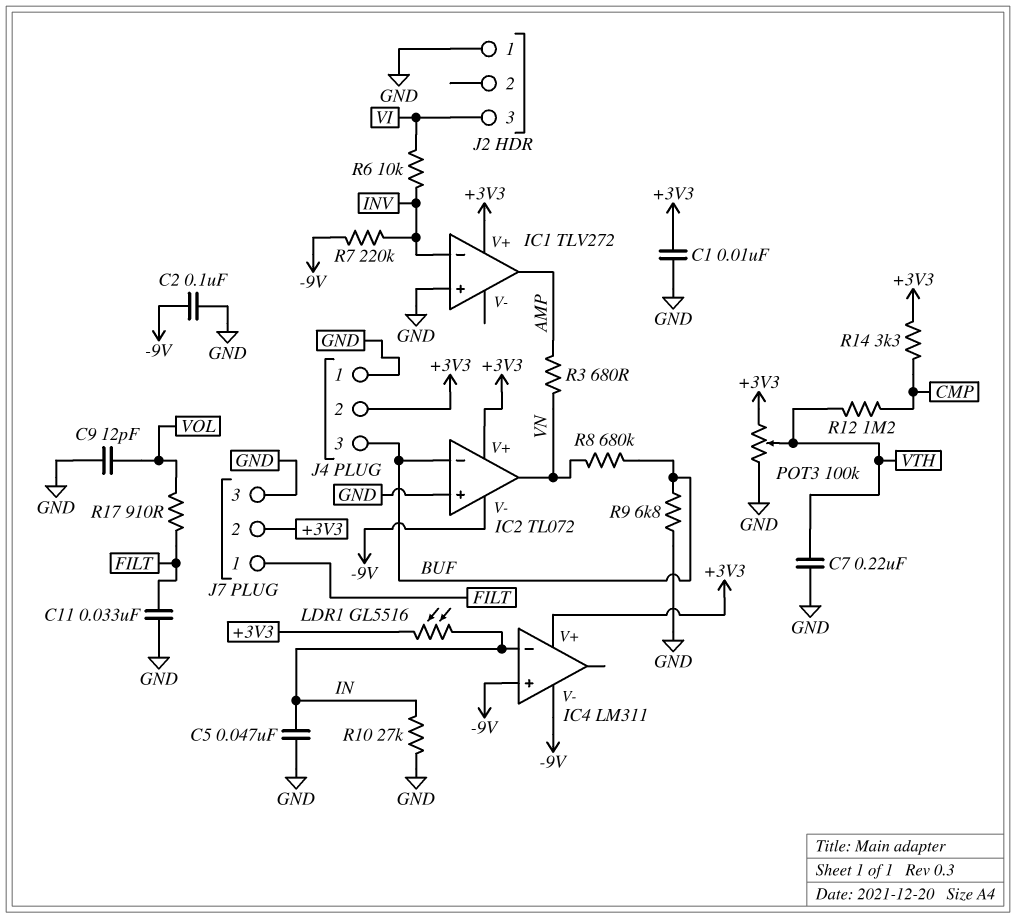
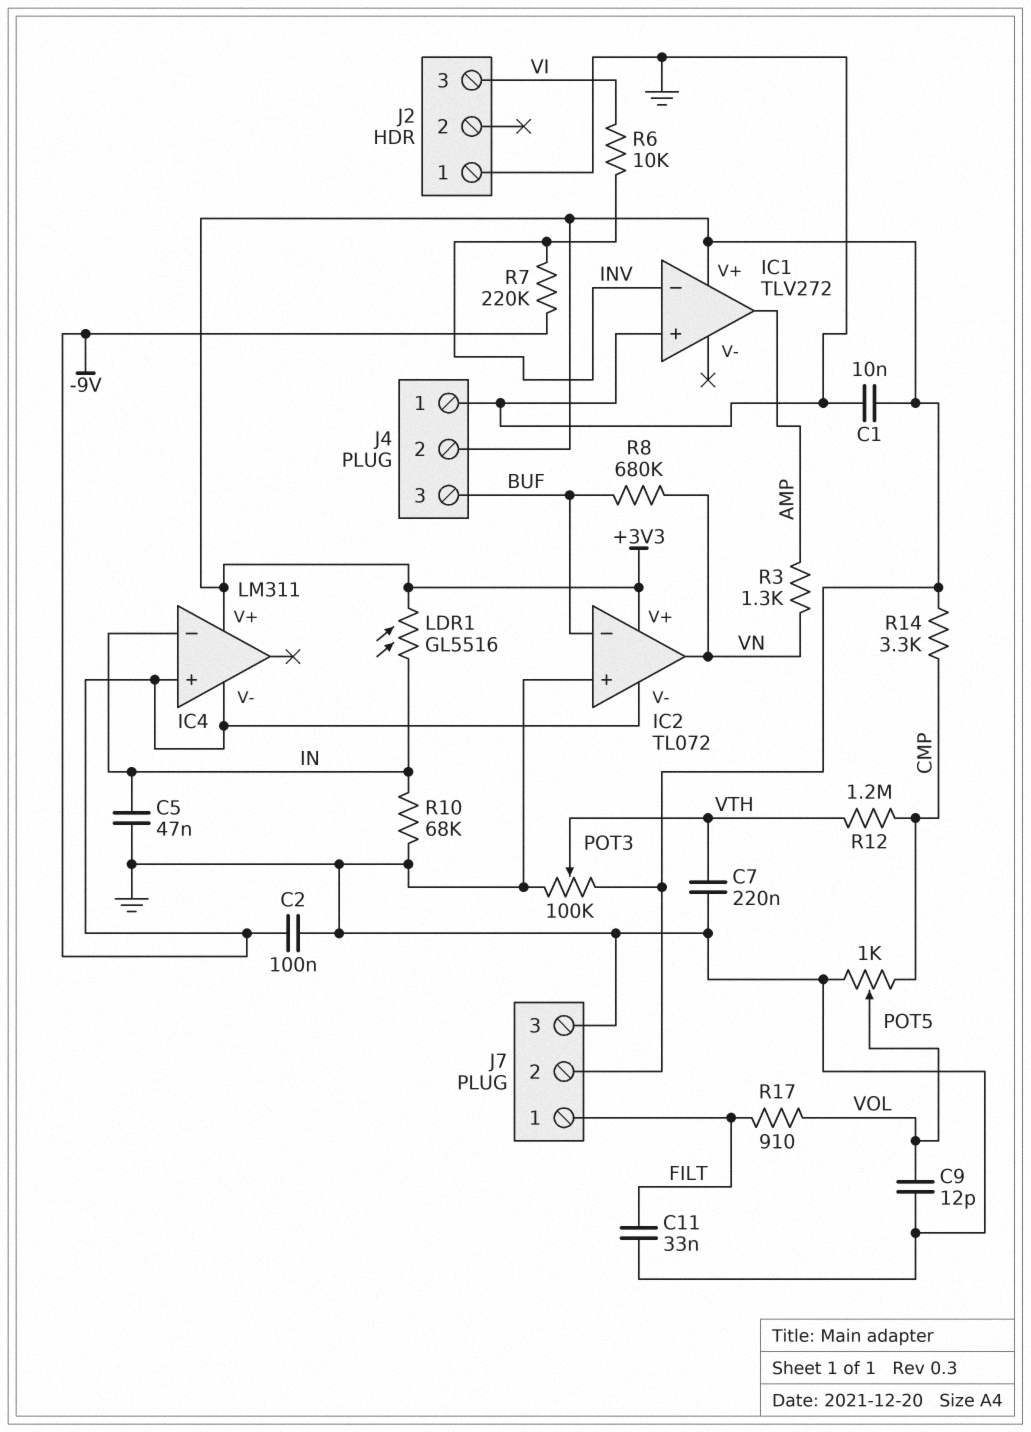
POT5: none -> 1k (CMP, GND, wiper VOL)
R3: 680 (AMP, VN) -> 1.3k (AMP, VN)
R9: 6.8k (BUF, GND) -> none
R10: 27k (GND, IN) -> 68k (GND, IN)

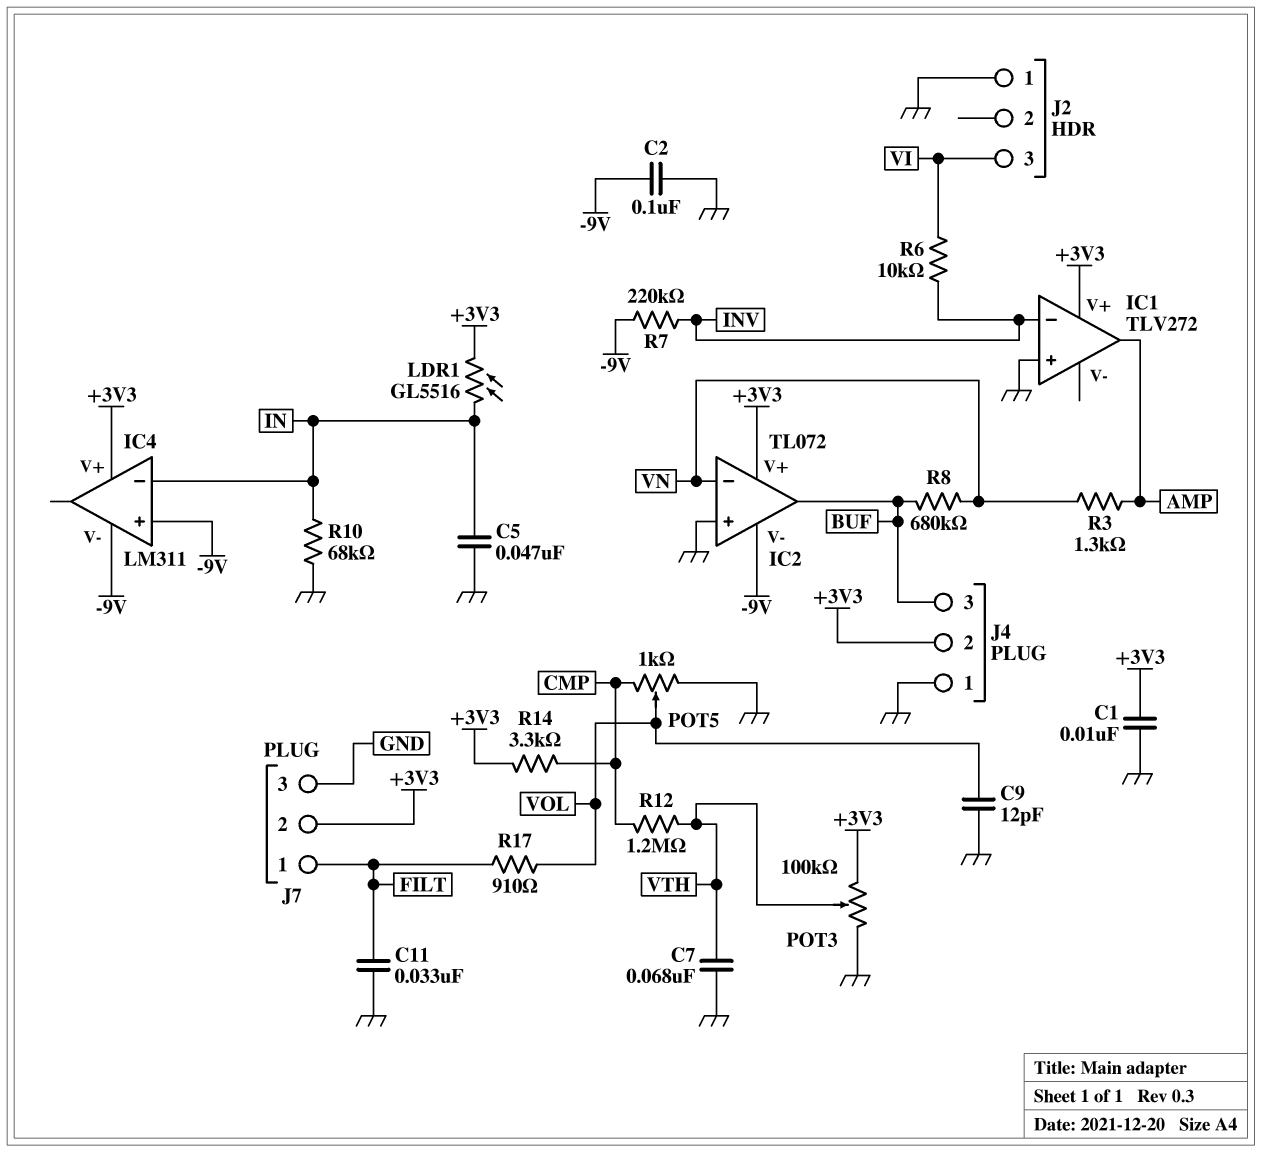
C7: 220nF (GND, VTH) -> 68nF (GND, VTH)
IC2 pin in-: BUF -> VN
IC2 pin out: VN -> BUF

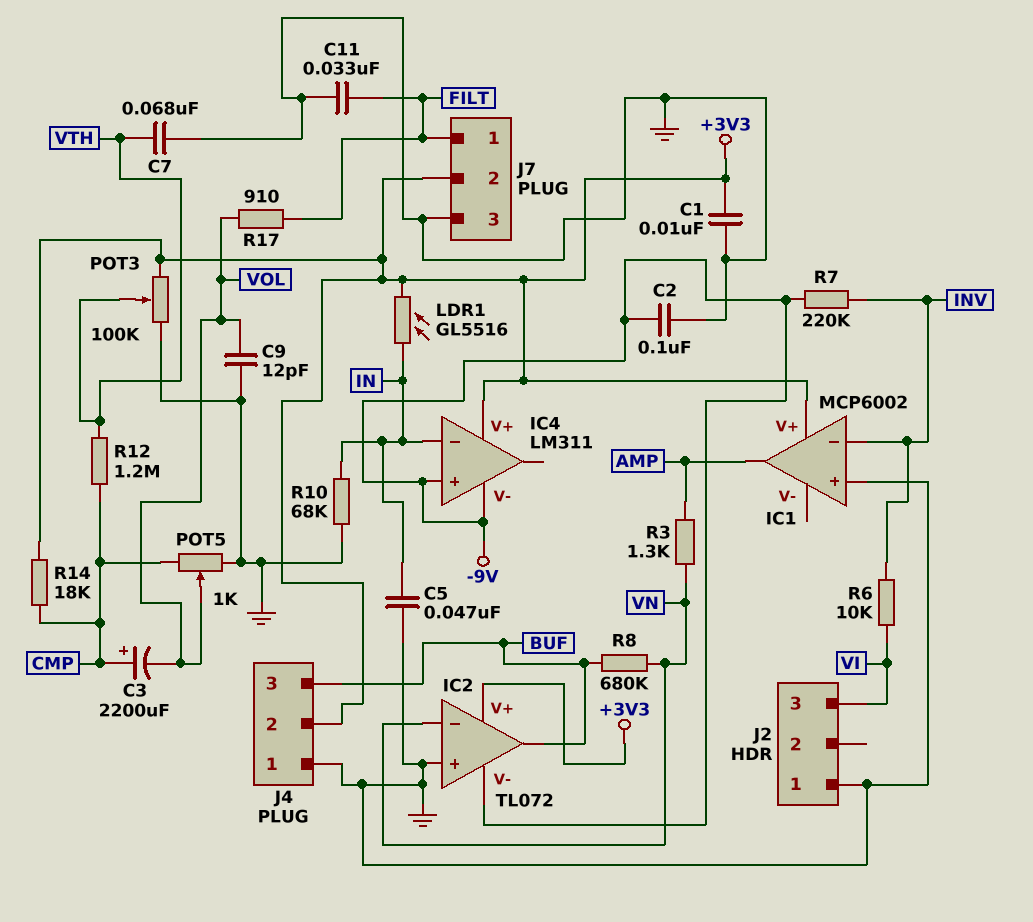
C3: none -> 2200uF (plus CMP, minus VOL)
IC1: TLV272 -> MCP6002
R14: 3.3k (+3V3, CMP) -> 18k (+3V3, CMP)

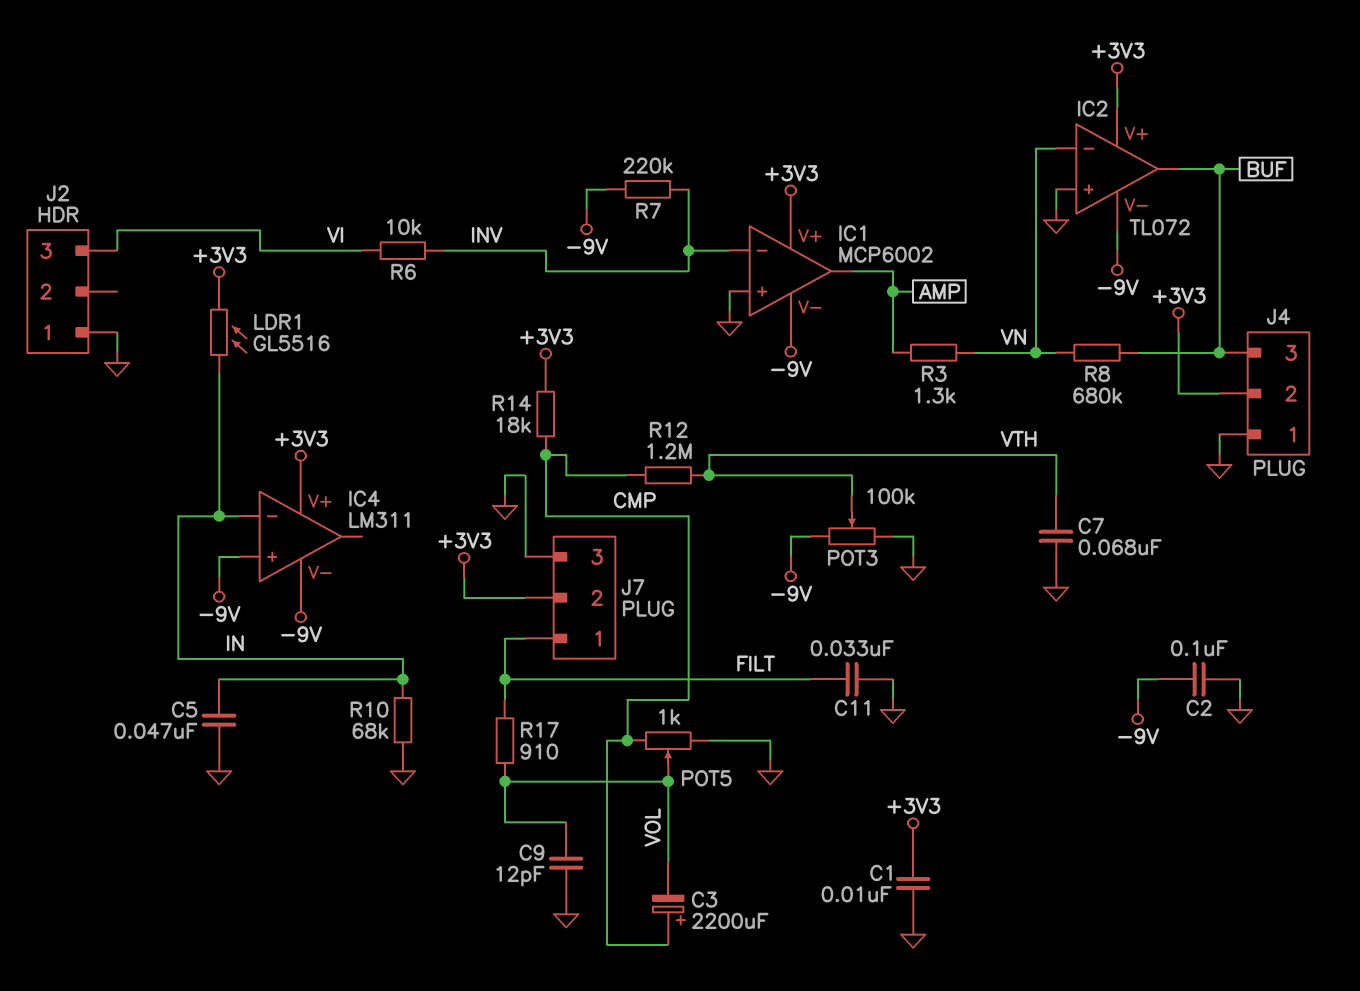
IC1 pin V-: none -> -9V
POT3: 100k (+3V3, GND, wiper VTH) -> 100k (-9V, GND, wiper VTH)

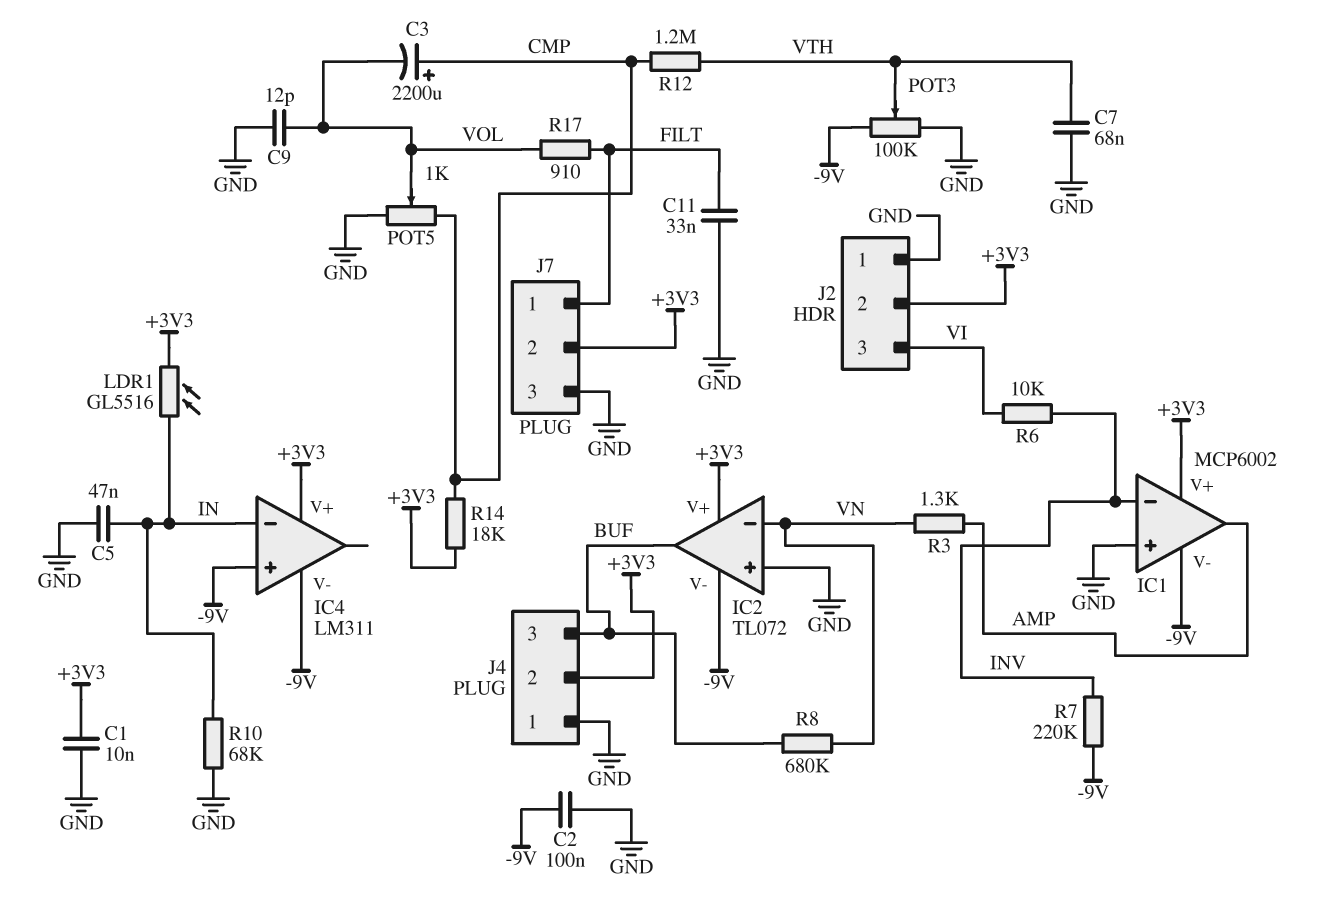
J2 pin 2: none -> +3V3

